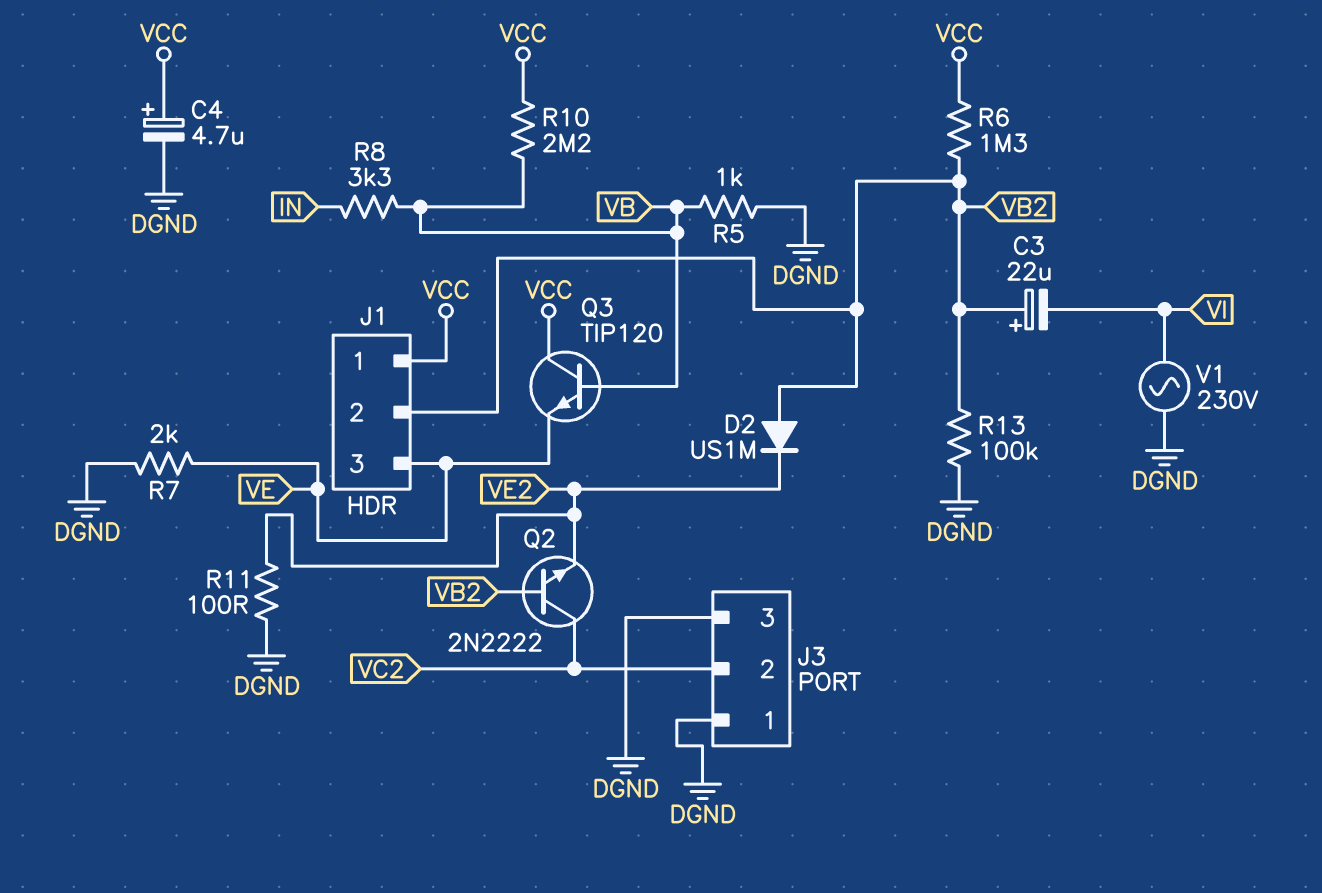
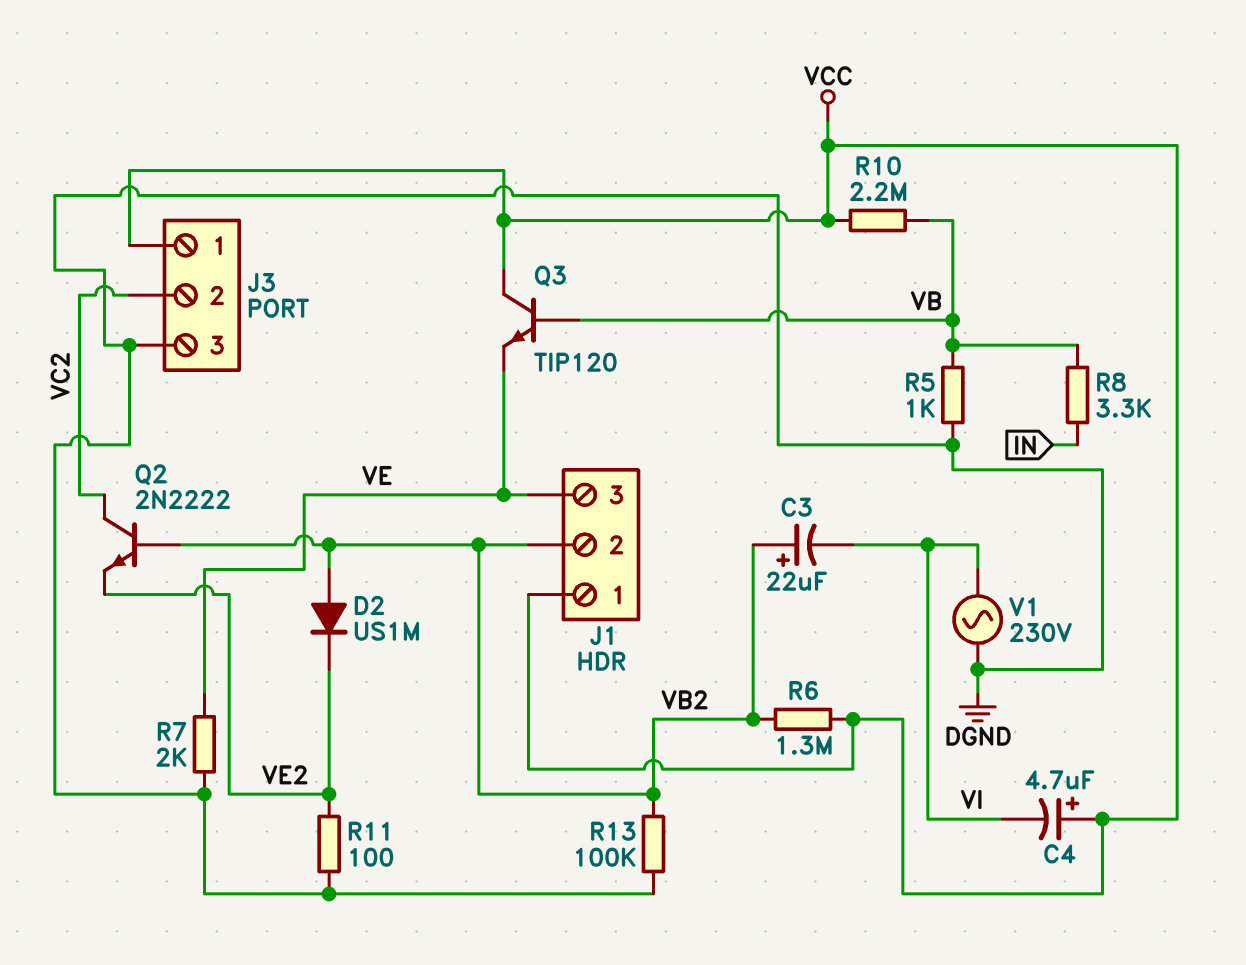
C4: 4.7uF (plus VCC, minus DGND) -> 4.7uF (plus VCC, minus VI)
J3 pin 1: DGND -> VCC

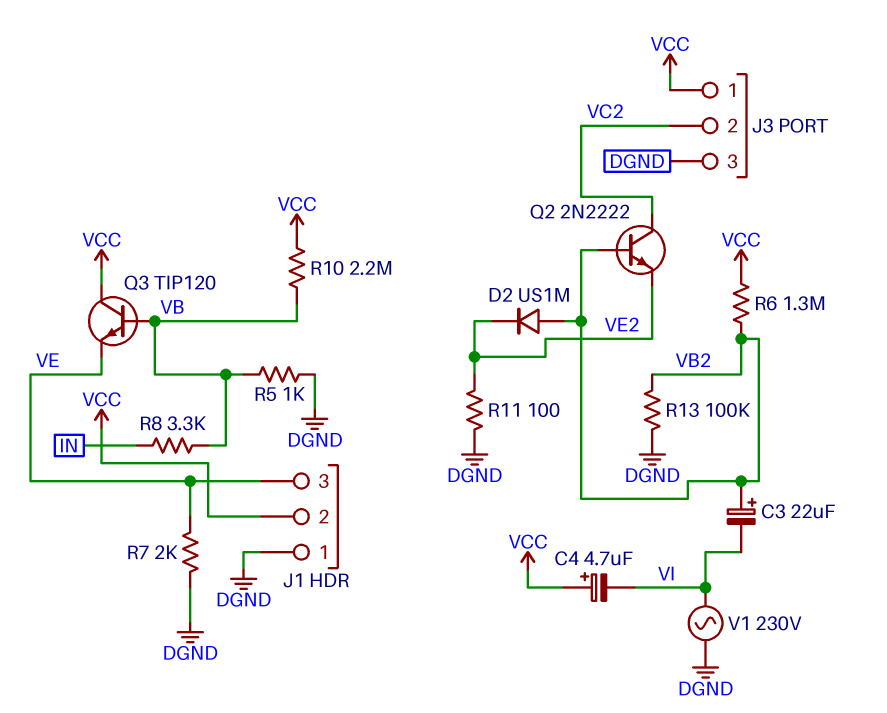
J1 pin 1: VCC -> DGND
J1 pin 2: VB2 -> VCC

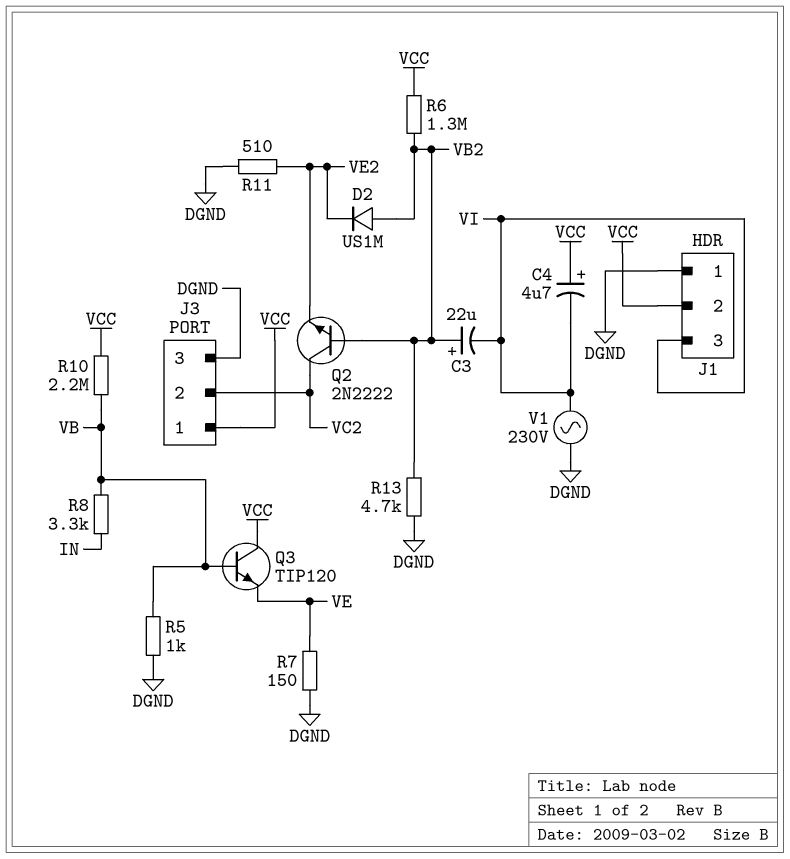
J1 pin 3: VE -> VI
R7: 2k (DGND, VE) -> 150 (DGND, VE)
R11: 100 (DGND, VE2) -> 510 (DGND, VE2)
R13: 100k (DGND, VB2) -> 4.7k (DGND, VB2)

